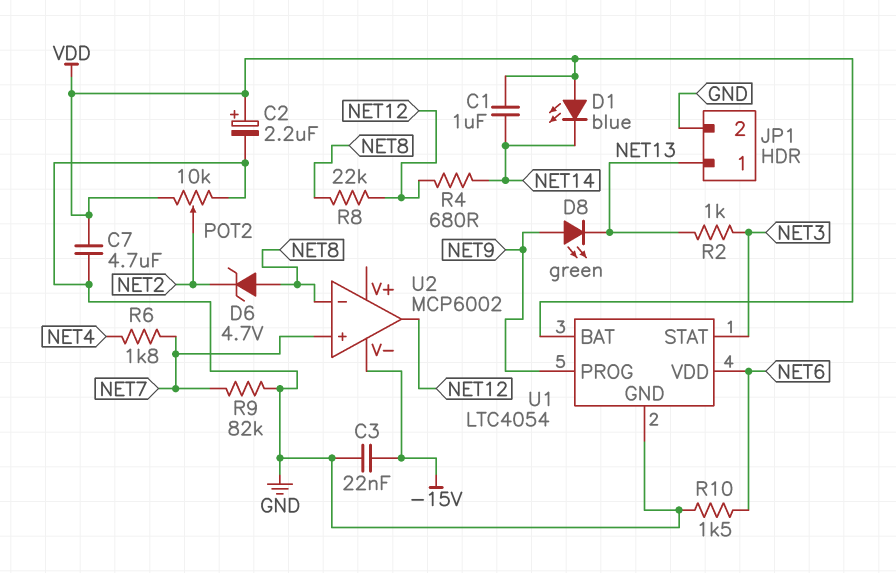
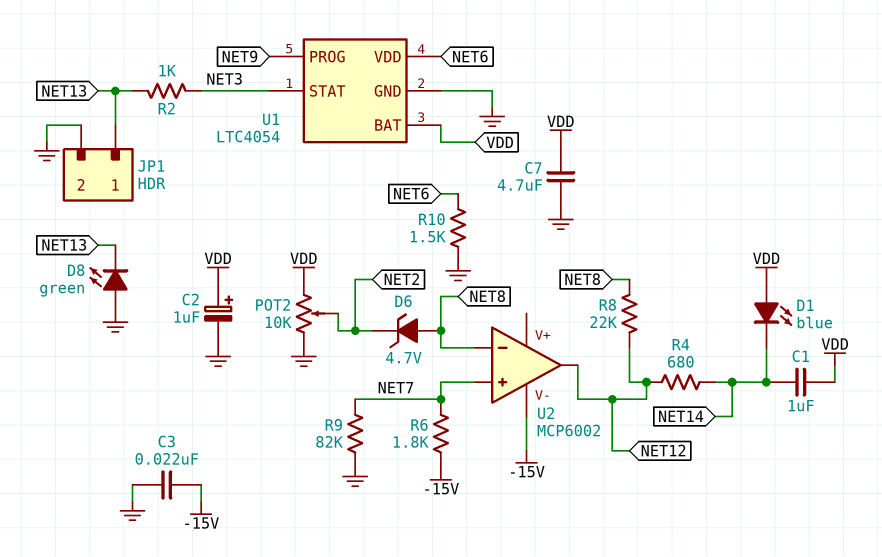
C2: 2.2uF (plus VDD, minus GND) -> 1uF (plus VDD, minus GND)
D8: LED green (A NET9, K NET13) -> LED green (A GND, K NET13)
R6: 1.8k (NET4, NET7) -> 1.8k (-15V, NET7)

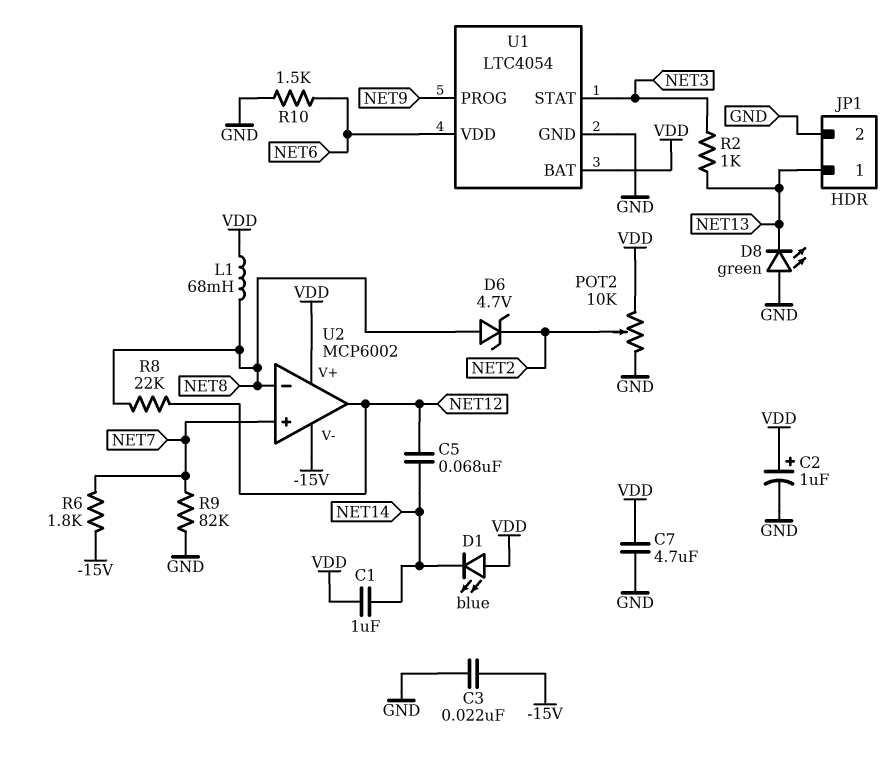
C5: none -> 68nF (NET12, NET14)
L1: none -> 68mH (NET8, VDD)
R4: 680 (NET12, NET14) -> none
U2 pin V+: none -> VDD

